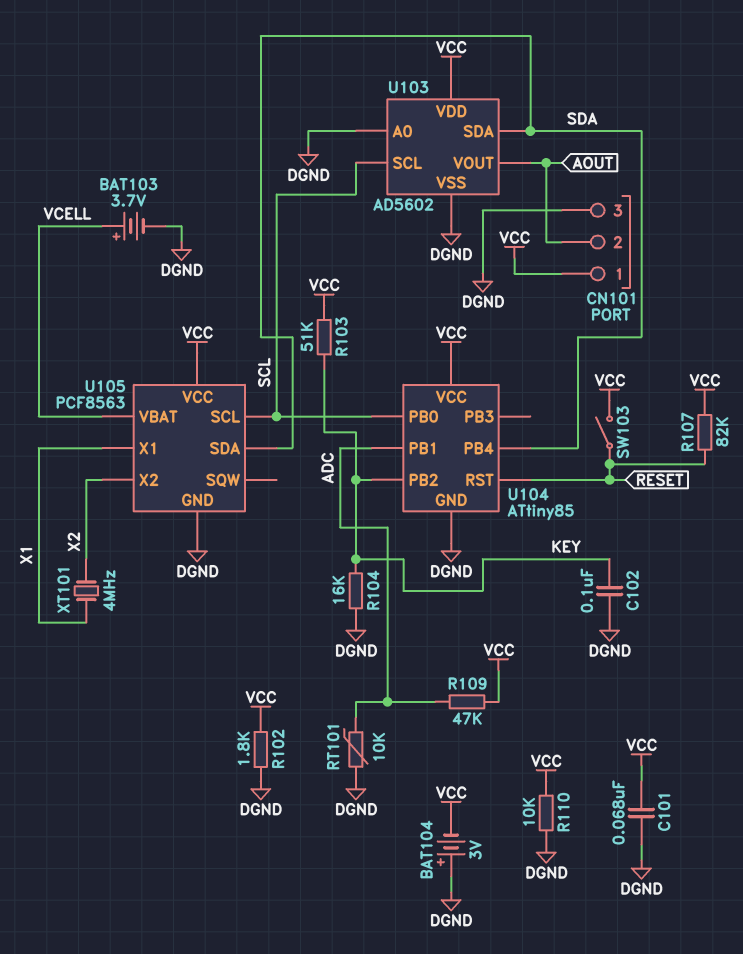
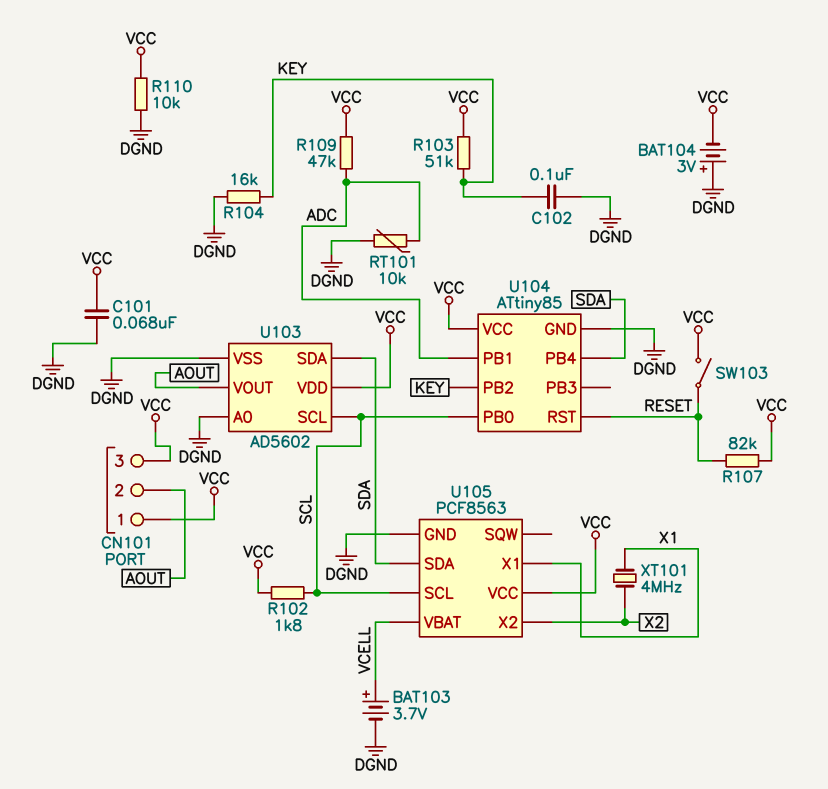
CN101 pin 3: DGND -> VCC
R102: 1.8k (DGND, VCC) -> 1.8k (SCL, VCC)

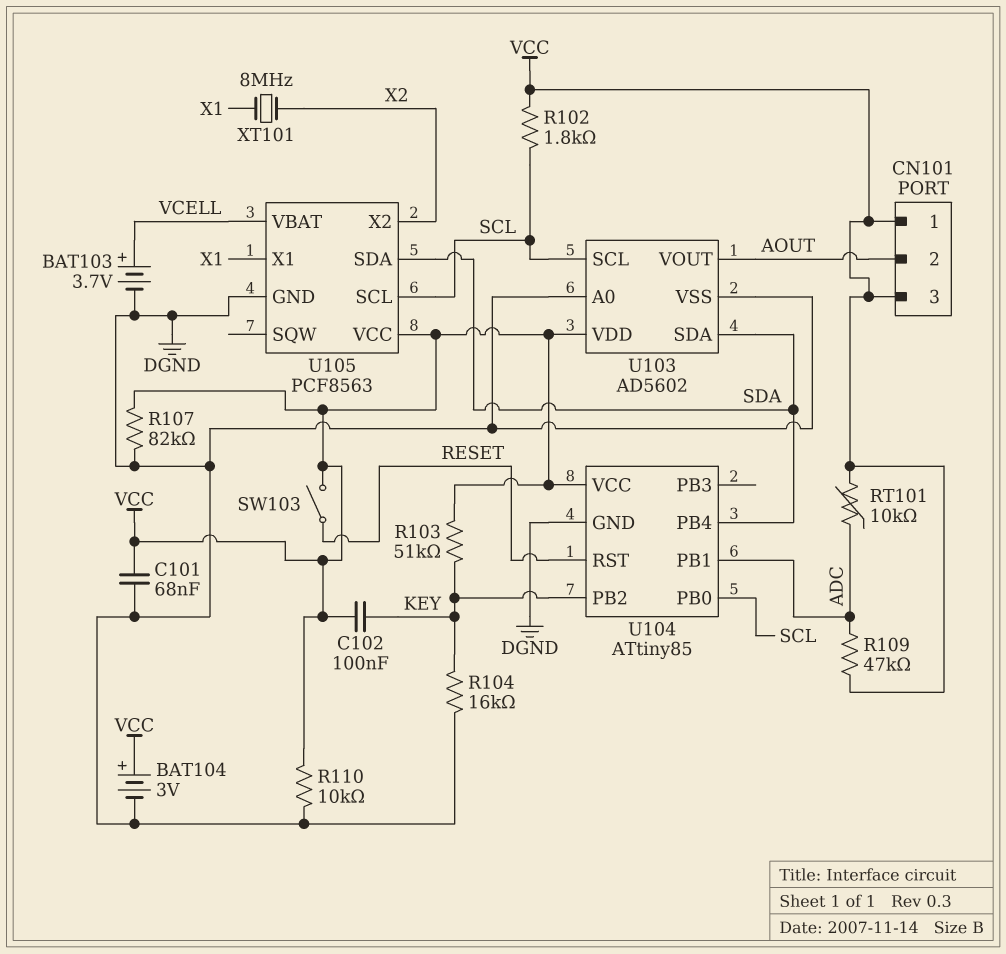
BAT104: 3V (plus DGND, minus VCC) -> 3V (plus VCC, minus DGND)
C102: 100nF (DGND, KEY) -> 100nF (KEY, VCC)
R107: 82k (RESET, VCC) -> 82k (DGND, VCC)
RT101: 10k (ADC, DGND) -> 10k (ADC, VCC)
XT101: 4MHz (X1, X2) -> 8MHz (X1, X2)

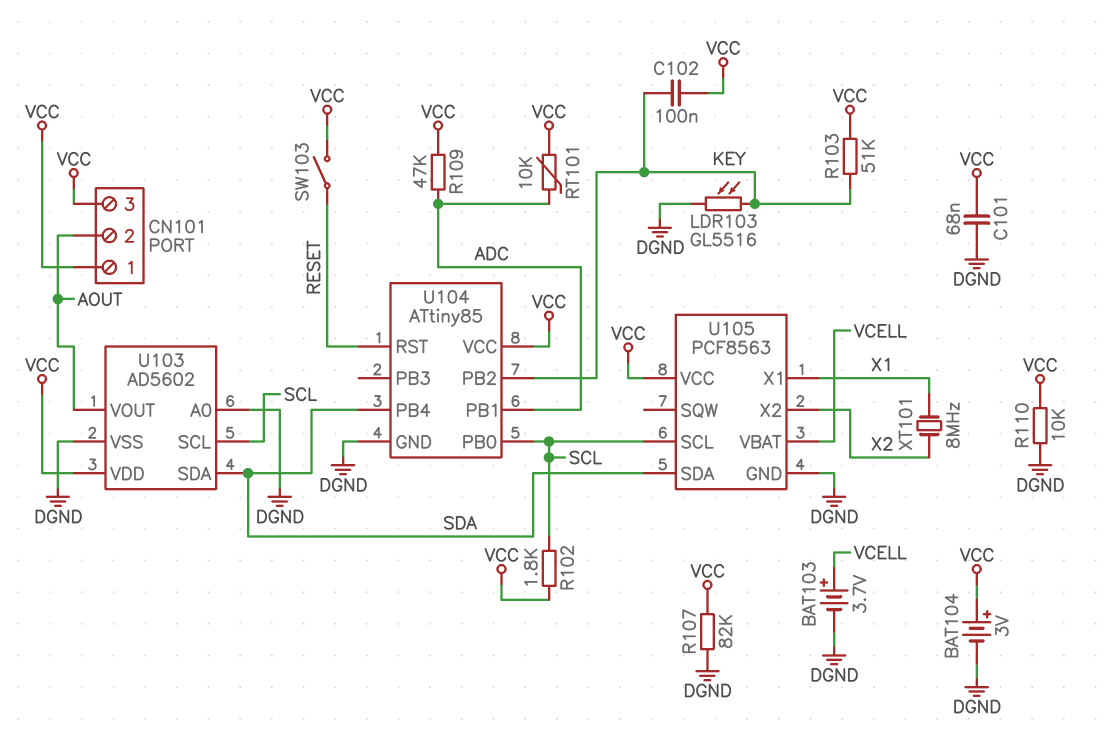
LDR103: none -> GL5516 (DGND, KEY)
R104: 16k (DGND, KEY) -> none

